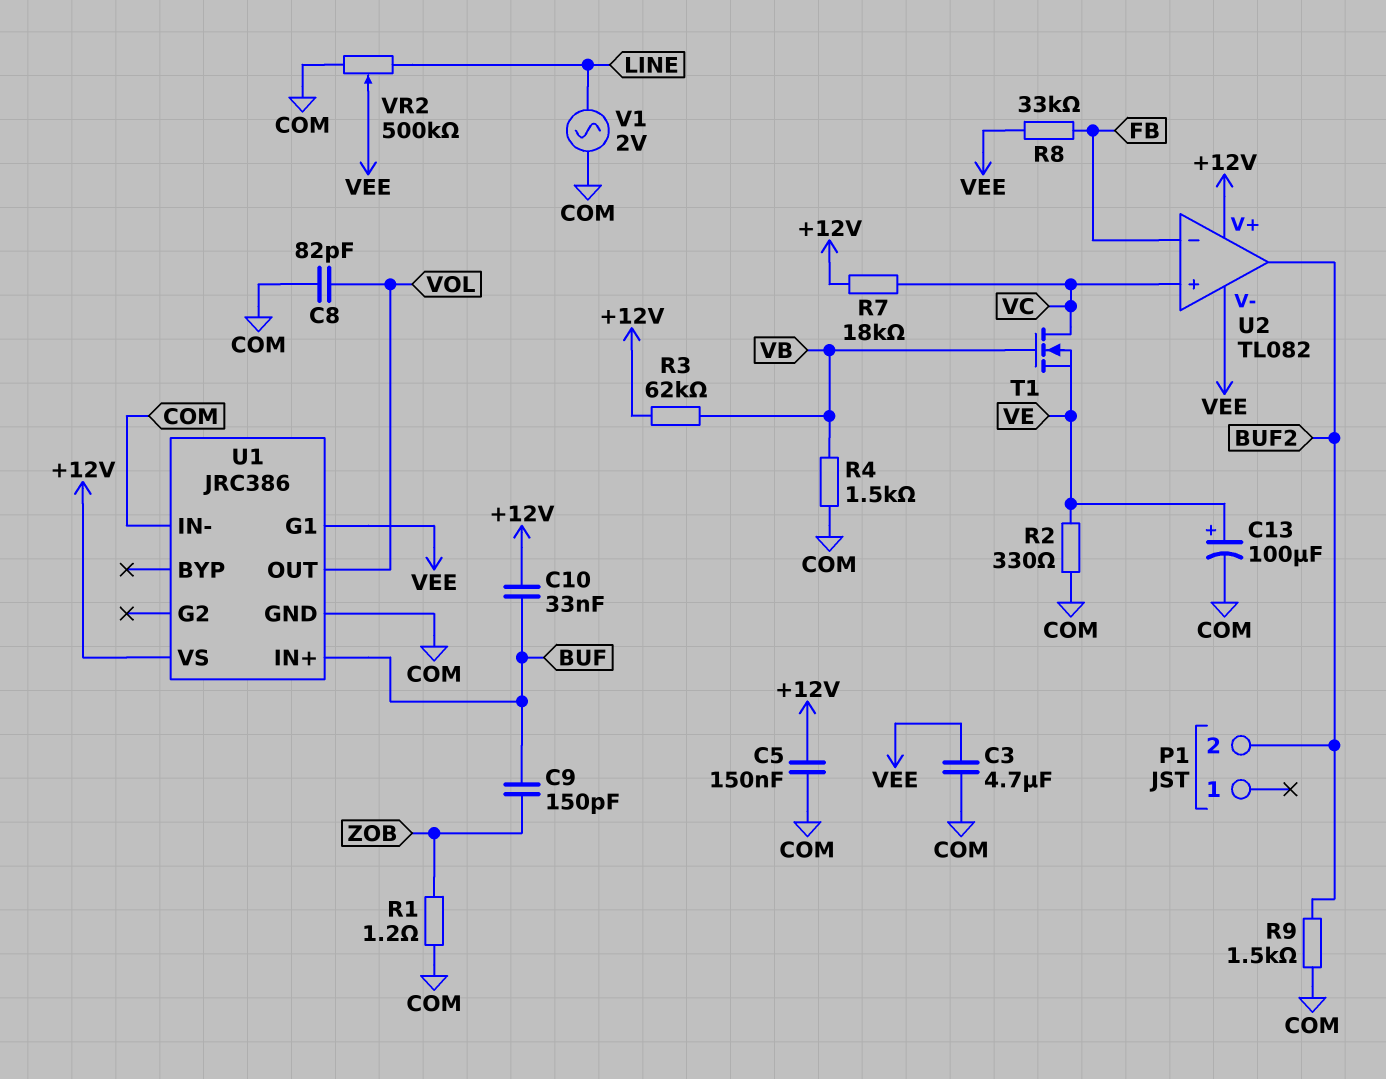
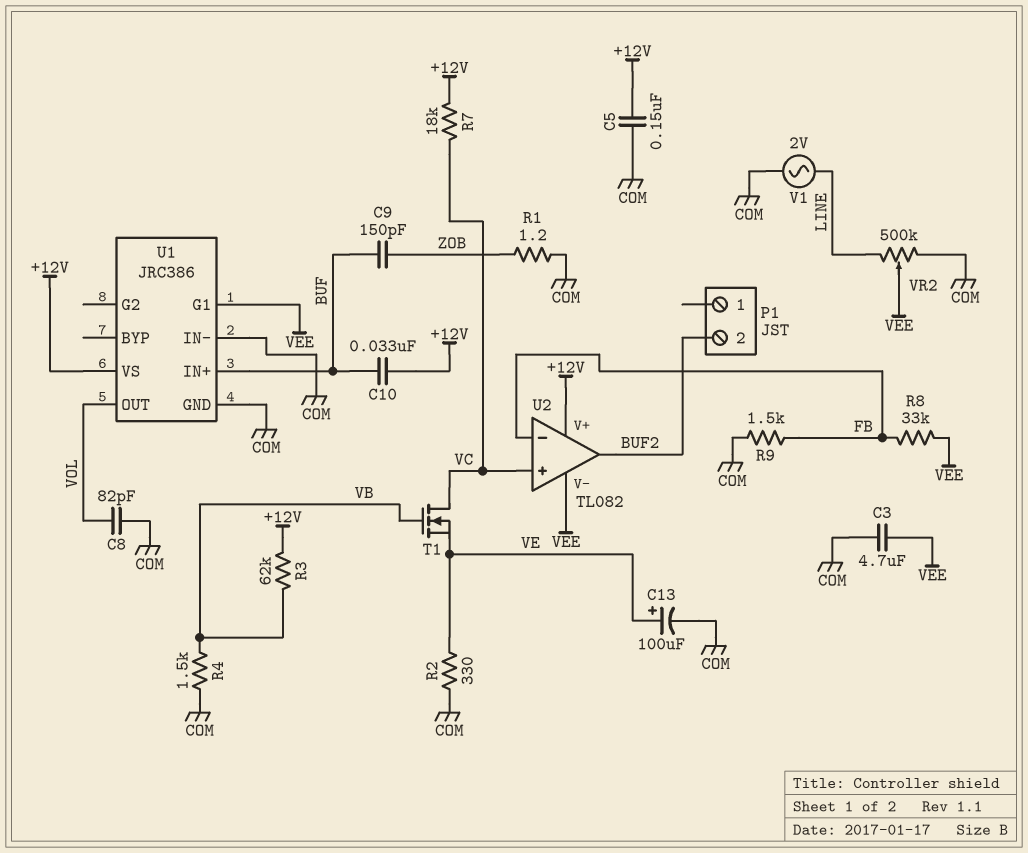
R9: 1.5k (BUF2, COM) -> 1.5k (COM, FB)

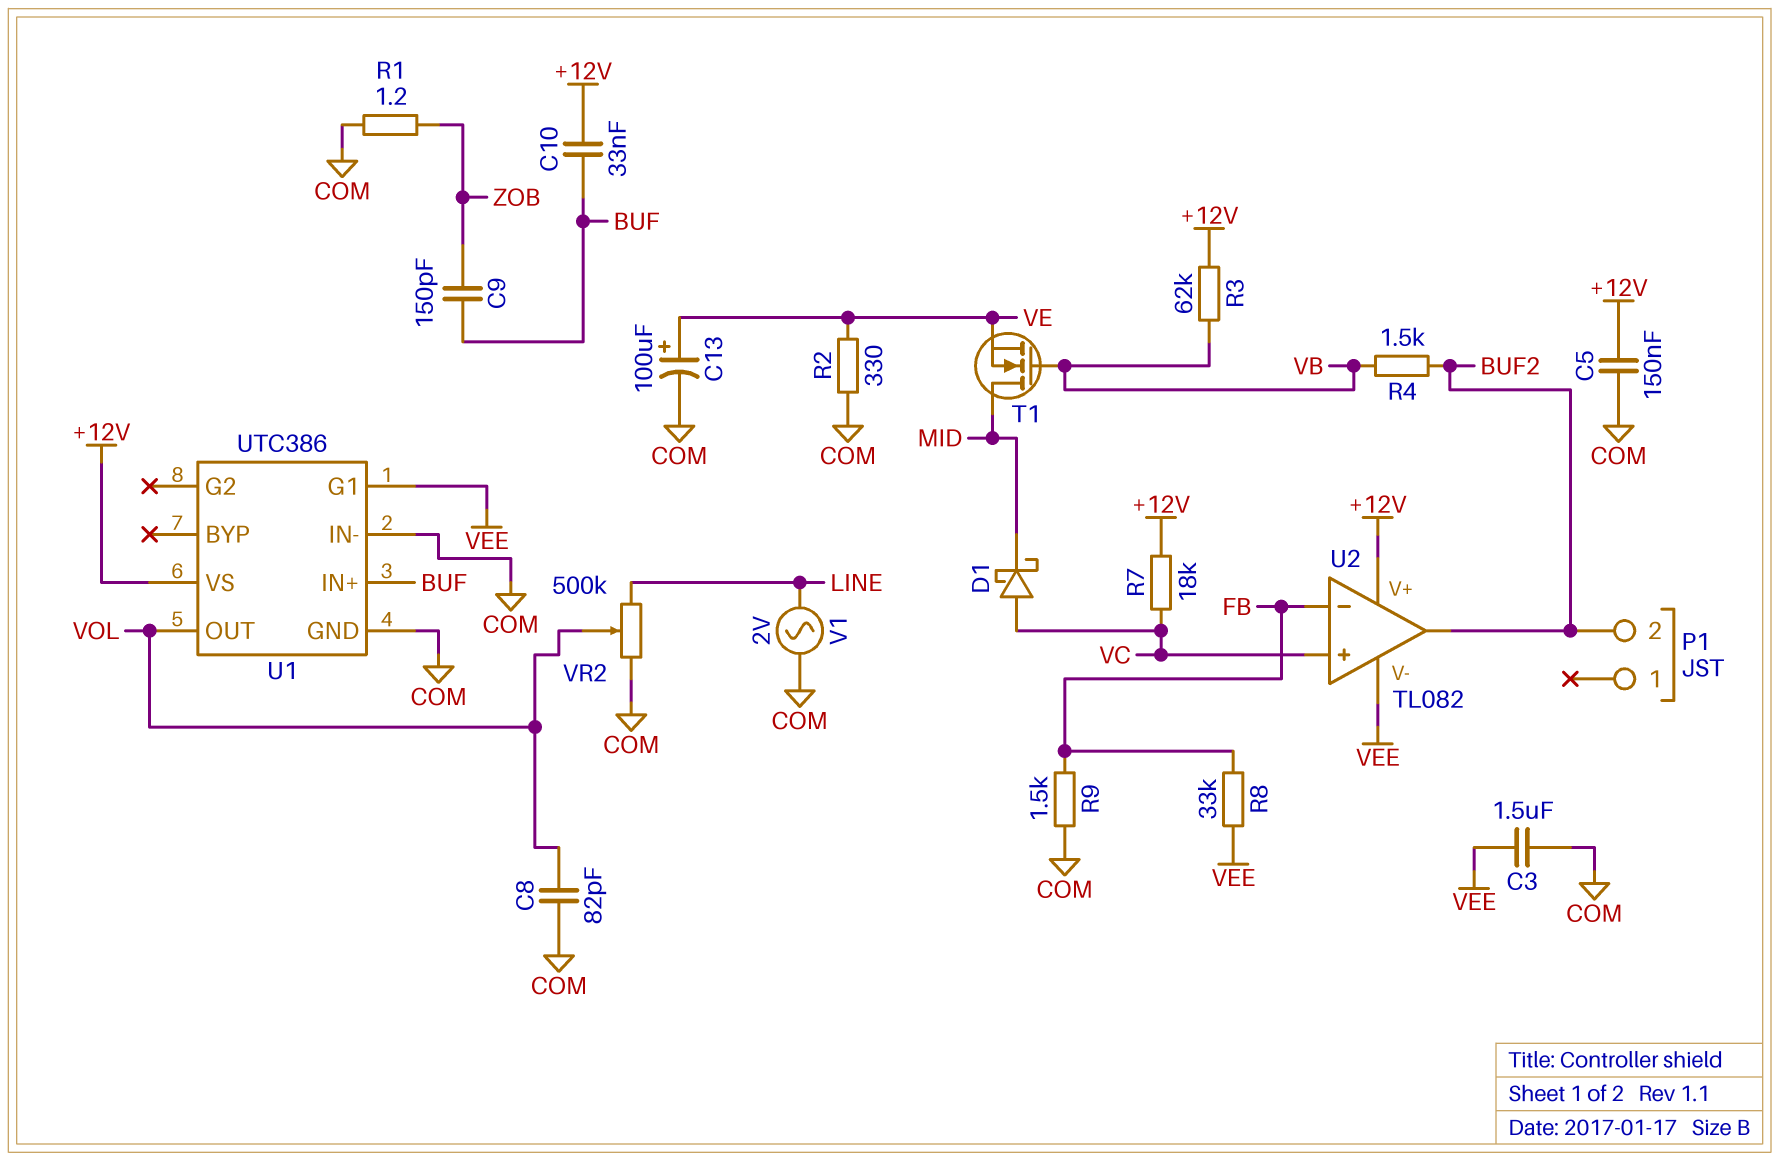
C3: 4.7uF (COM, VEE) -> 1.5uF (COM, VEE)
D1: none -> schottky (A VC, K MID)
R4: 1.5k (COM, VB) -> 1.5k (BUF2, VB)
T1: NMOS (G VB, D VC, S VE) -> NMOS (G VB, D MID, S VE)
U1: JRC386 -> UTC386
VR2: 500k (COM, LINE, wiper VEE) -> 500k (COM, LINE, wiper VOL)

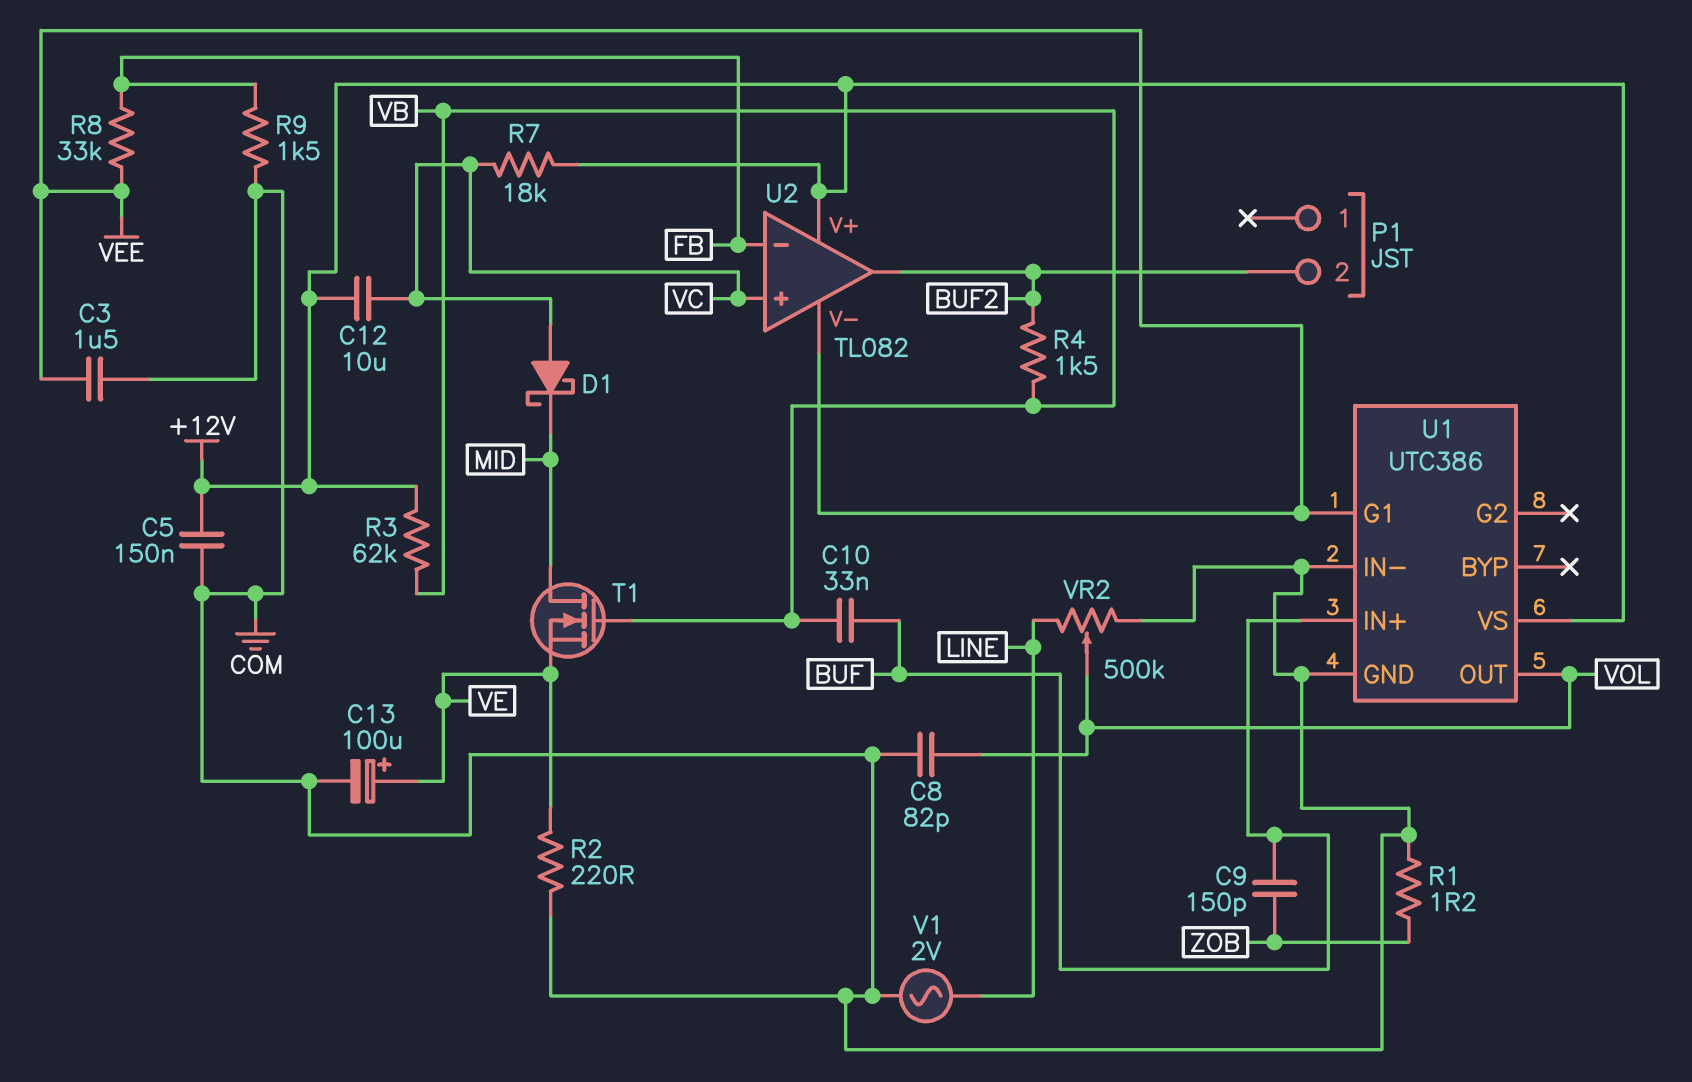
C10: 33nF (+12V, BUF) -> 33nF (BUF, VB)
C12: none -> 10uF (+12V, VC)
R2: 330 (COM, VE) -> 220 (COM, VE)

